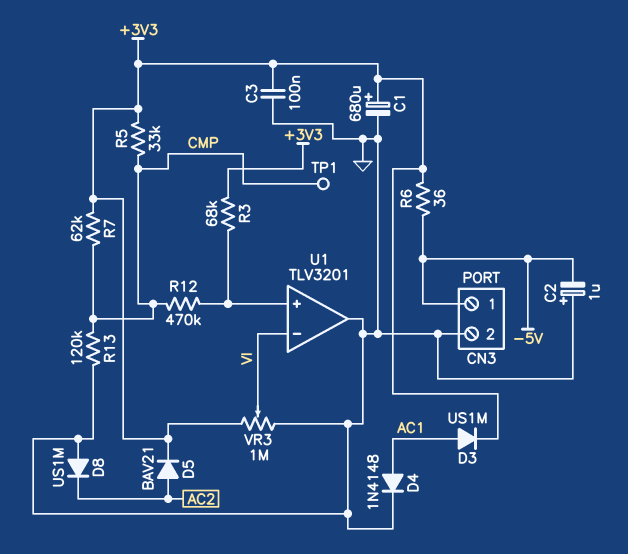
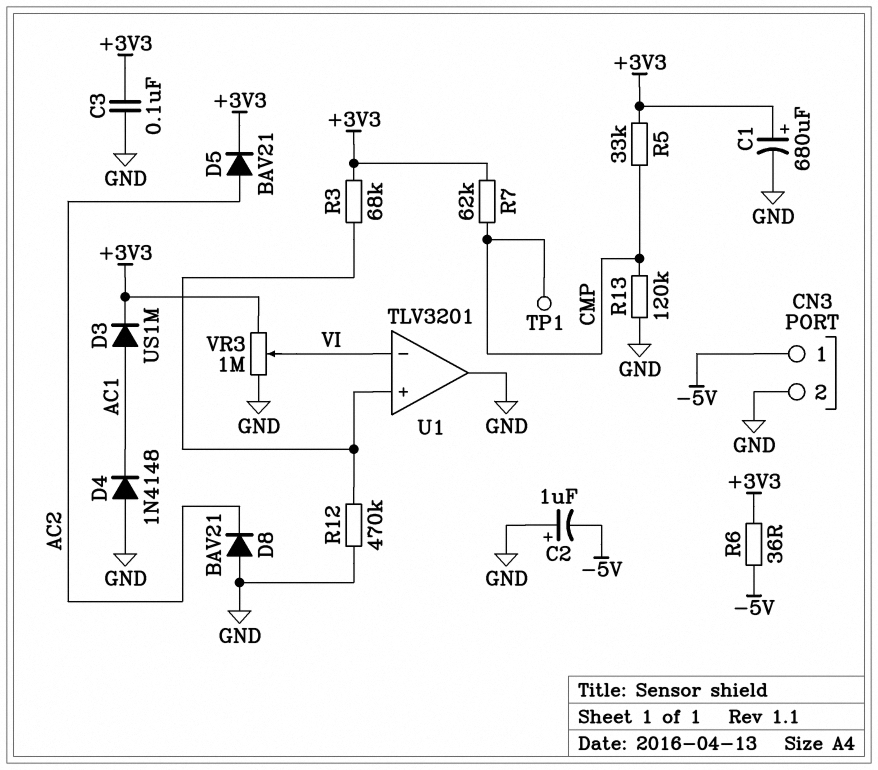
D4: diode 1N4148 (A AC1, K GND) -> diode 1N4148 (A GND, K AC1)
D8: diode US1M (A GND, K AC2) -> diode BAV21 (A GND, K AC2)
R12: 470k (CMP, U1/in+) -> 470k (GND, U1/in+)

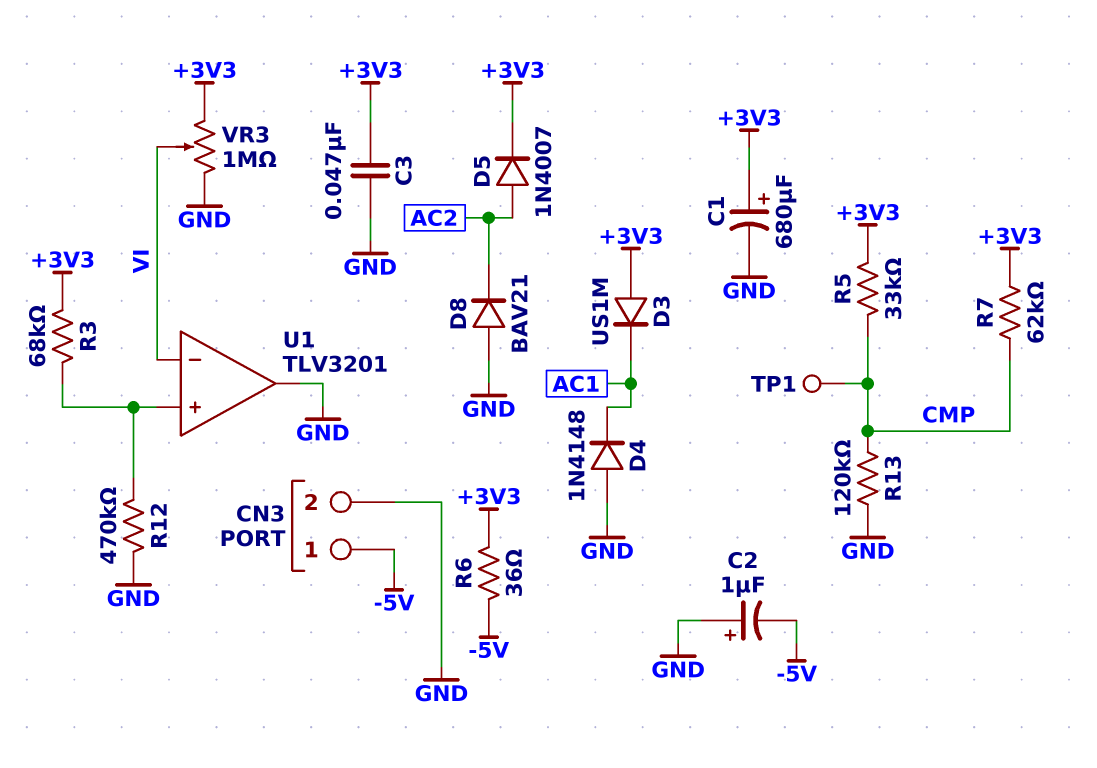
C3: 100nF (+3V3, GND) -> 47nF (+3V3, GND)
D3: diode US1M (A AC1, K +3V3) -> diode US1M (A +3V3, K AC1)
D5: diode BAV21 (A AC2, K +3V3) -> diode 1N4007 (A AC2, K +3V3)

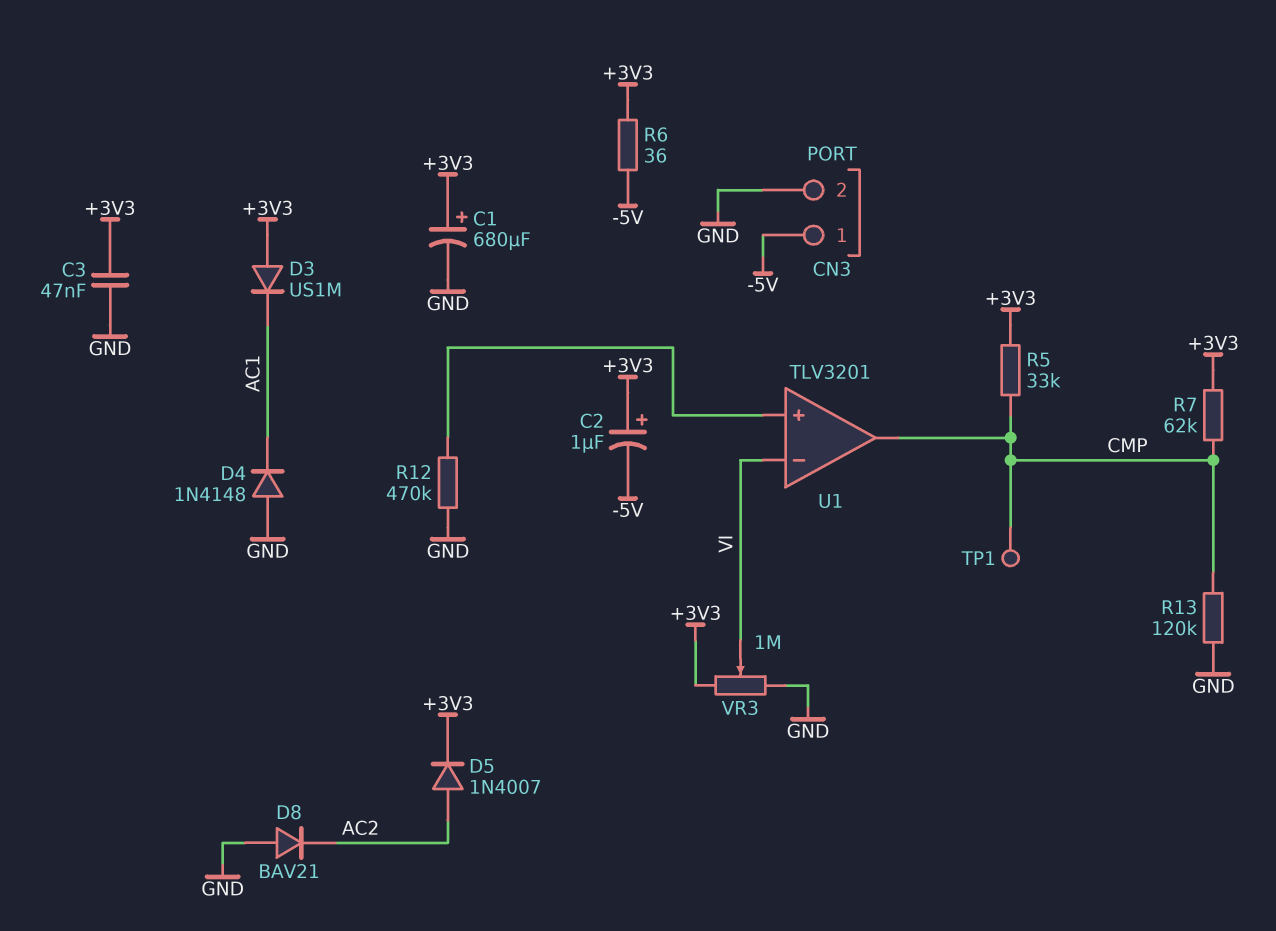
C2: 1uF (plus GND, minus -5V) -> 1uF (plus +3V3, minus -5V)
R3: 68k (+3V3, U1/in+) -> none
U1 pin out: GND -> CMP

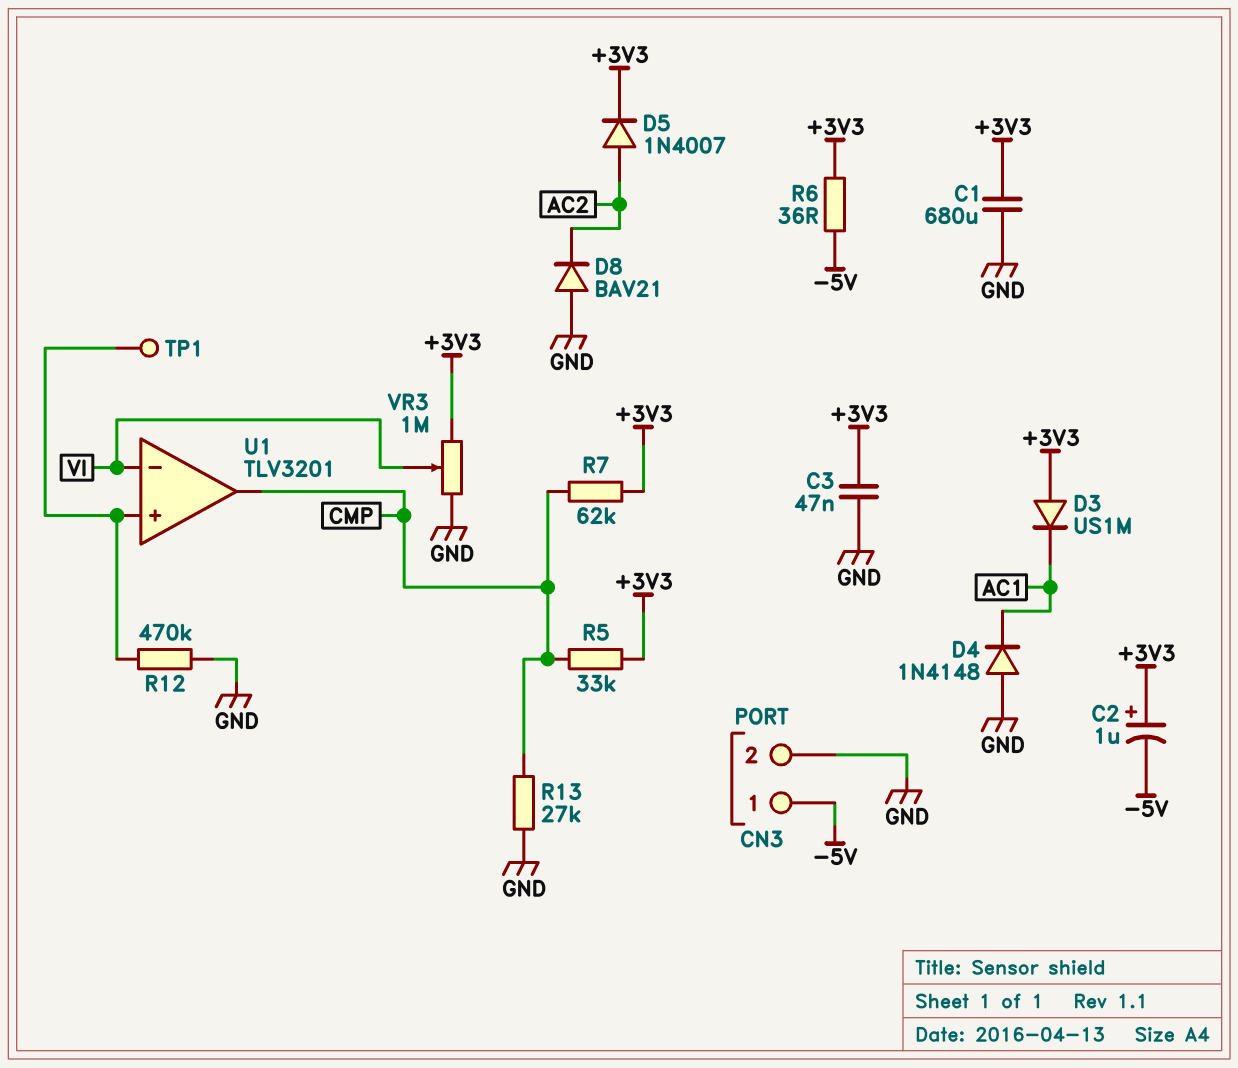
C1: 680uF (plus +3V3, minus GND) -> 680uF (+3V3, GND)
R13: 120k (CMP, GND) -> 27k (CMP, GND)
TP1: test point (CMP) -> test point (U1/in+)

